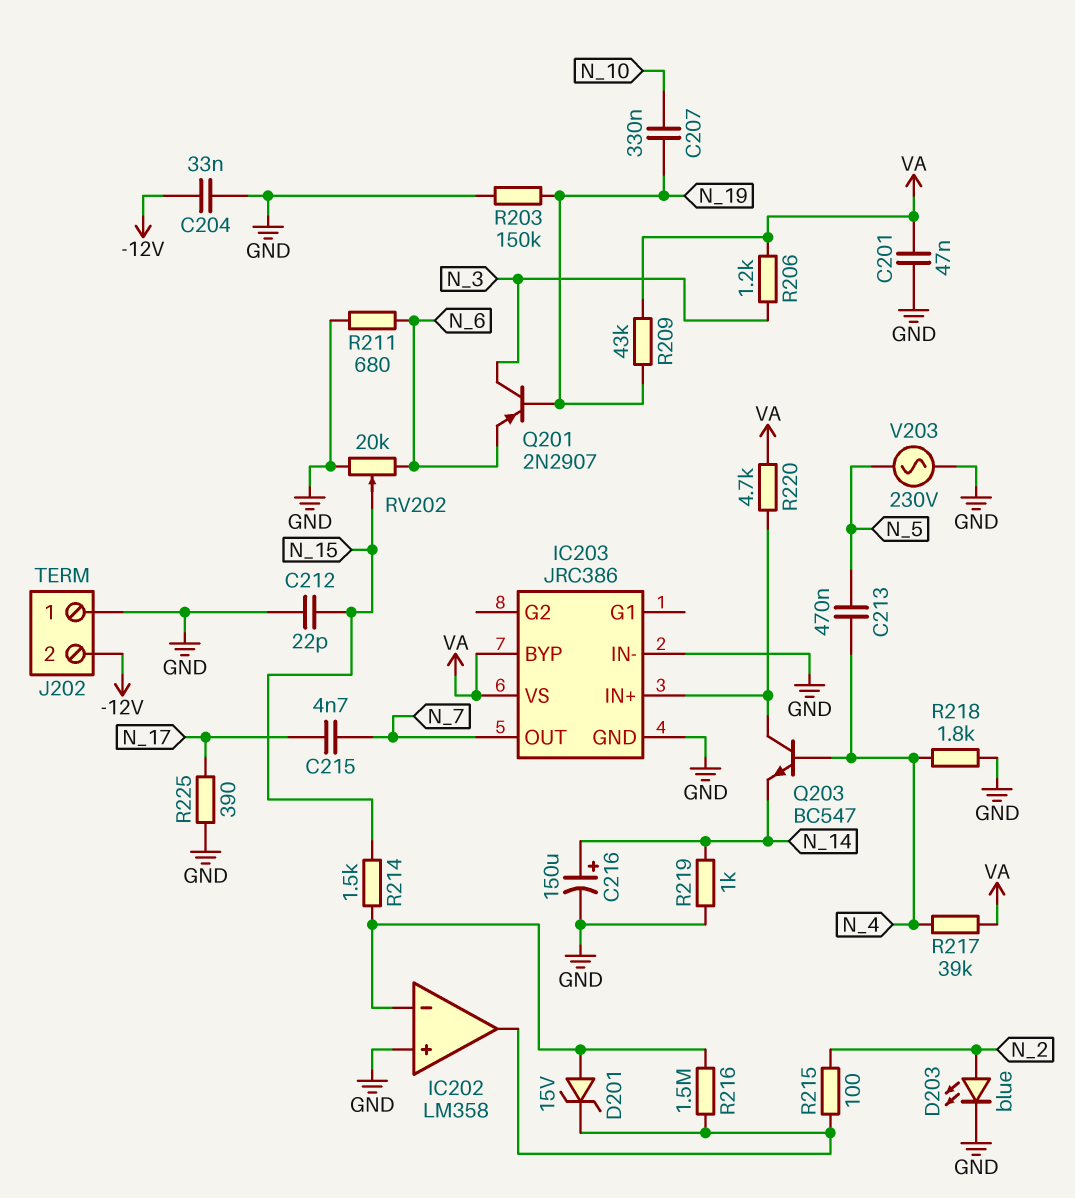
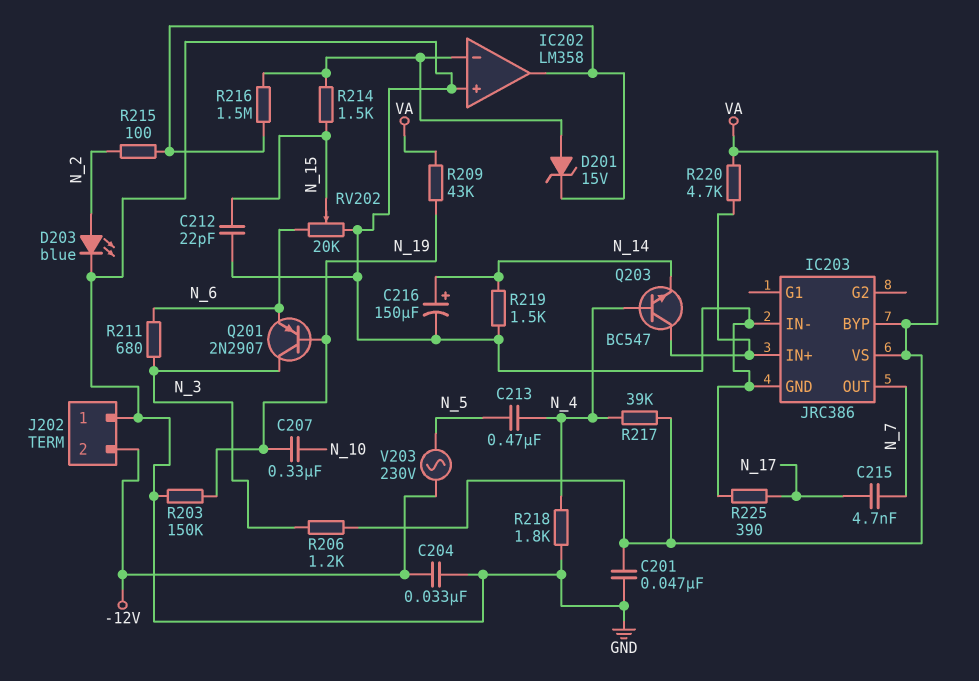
R211: 680 (GND, N_6) -> 680 (N_3, N_6)
R219: 1k (GND, N_14) -> 1.5k (GND, N_14)
V203: AC 230V (GND, N_5) -> AC 230V (-12V, N_5)

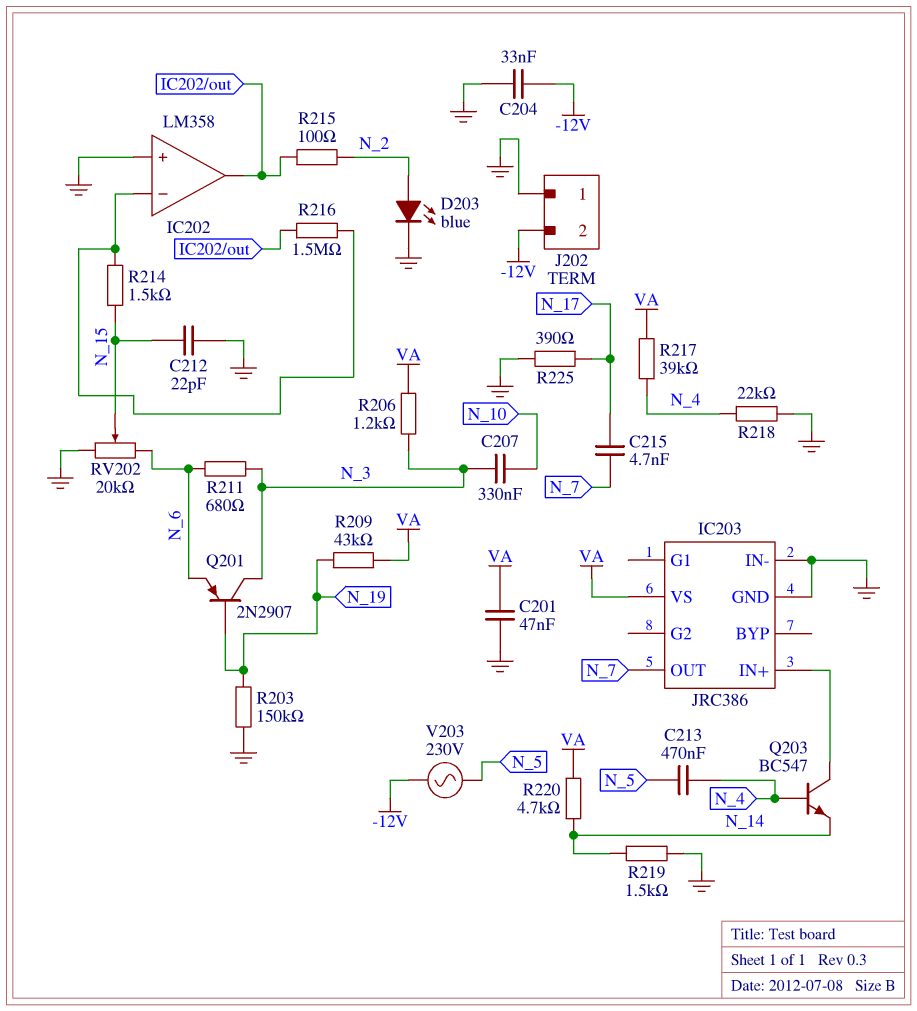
C207: 330nF (N_10, N_19) -> 330nF (N_3, N_10)
C216: 150uF (plus N_14, minus GND) -> none
D201: zener 15V (A IC202/in-, K IC202/out) -> none
IC203 pin BYP: VA -> none
R218: 1.8k (GND, N_4) -> 22k (GND, N_4)
R220: 4.7k (IC203/IN+, VA) -> 4.7k (N_14, VA)

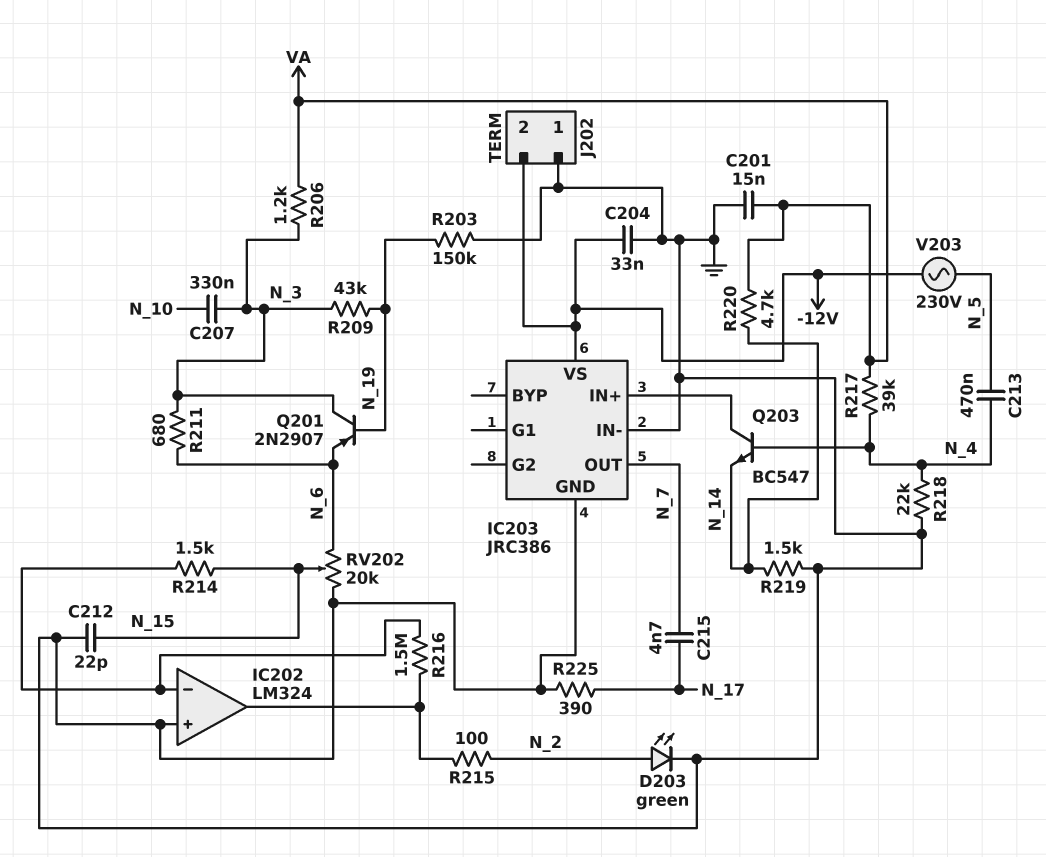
C201: 47nF (GND, VA) -> 15nF (GND, VA)
D203: LED blue (A N_2, K GND) -> LED green (A N_2, K GND)
IC202: LM358 -> LM324
IC203 pin VS: VA -> -12V
R209: 43k (N_19, VA) -> 43k (N_3, N_19)

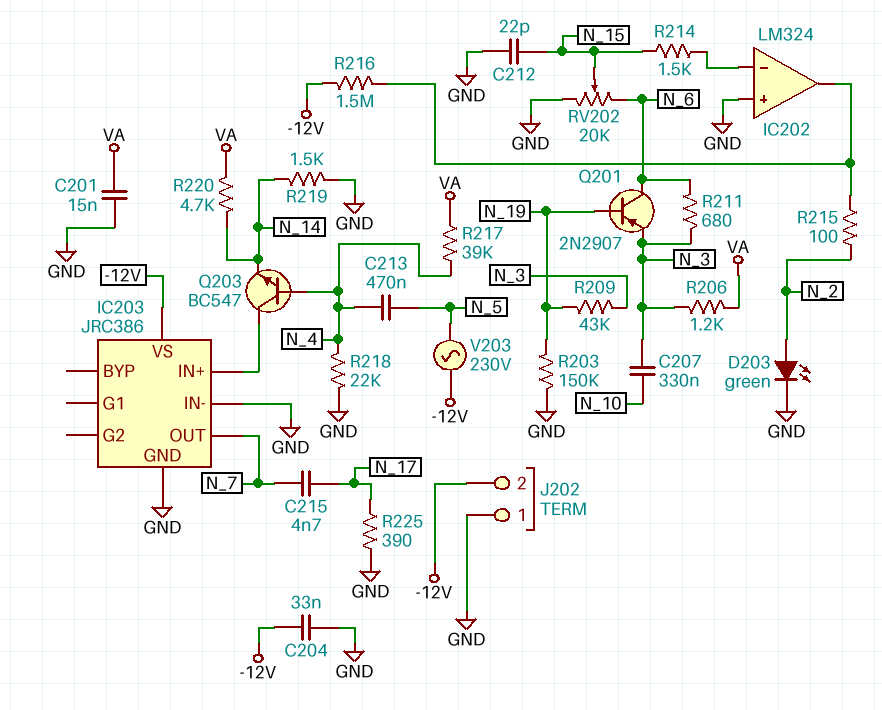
Q201: PNP 2N2907 (B N_19, C N_3, E N_6) -> PNP 2N2907 (B N_19, C N_6, E N_3)
R216: 1.5M (IC202/in-, IC202/out) -> 1.5M (-12V, IC202/out)

